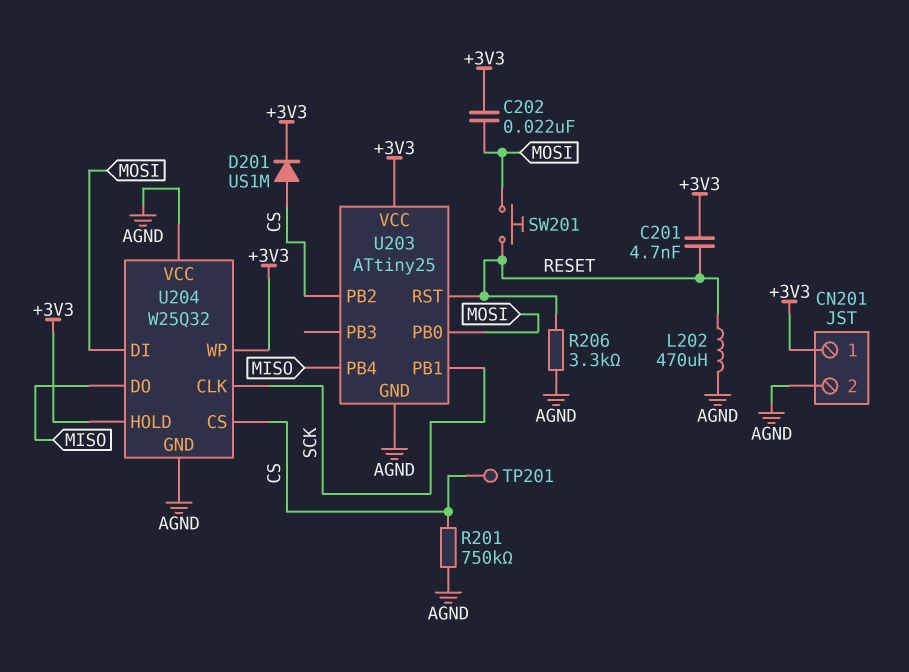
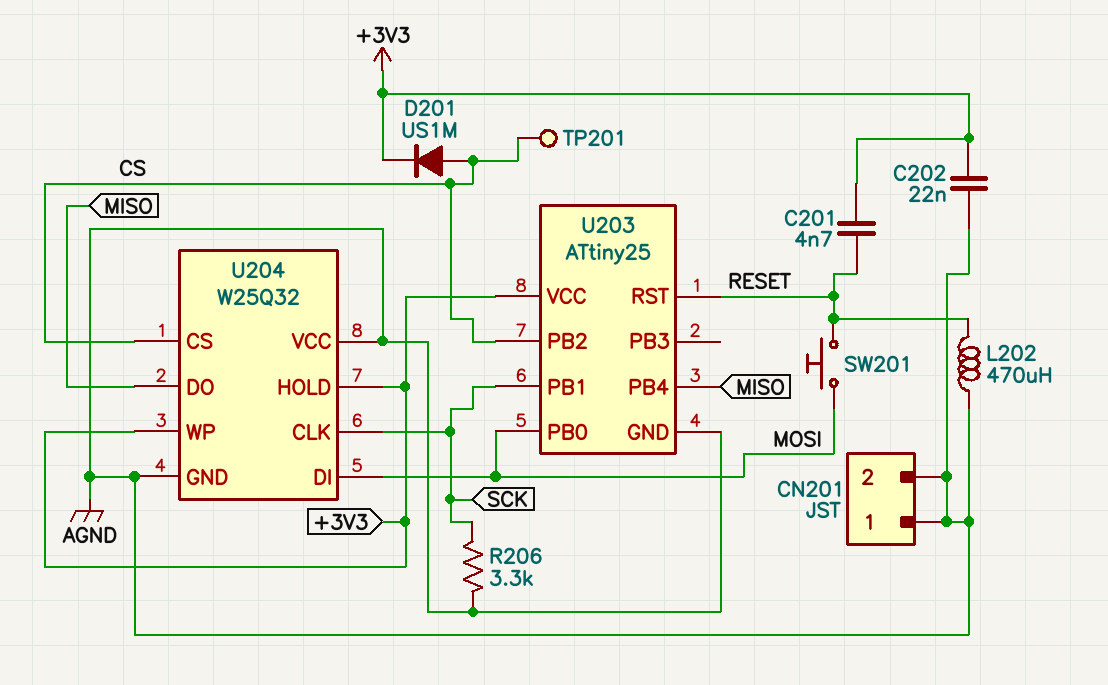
C202: 22nF (+3V3, MOSI) -> 22nF (+3V3, AGND)
CN201 pin 1: +3V3 -> AGND
R201: 750k (AGND, CS) -> none
R206: 3.3k (AGND, RESET) -> 3.3k (AGND, SCK)

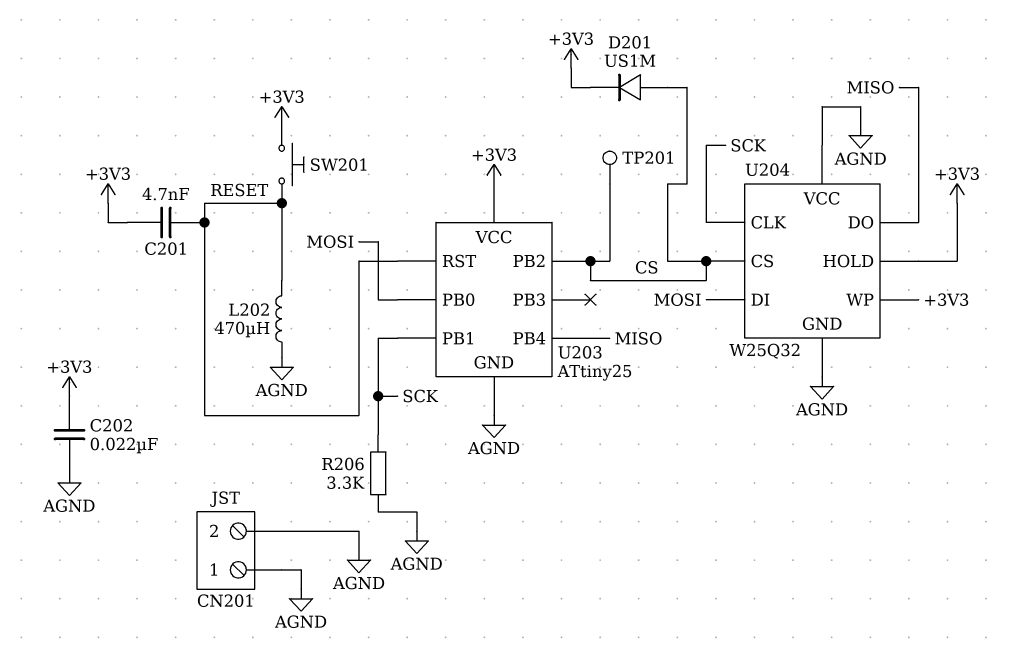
SW201: button (MOSI, RESET) -> button (+3V3, RESET)

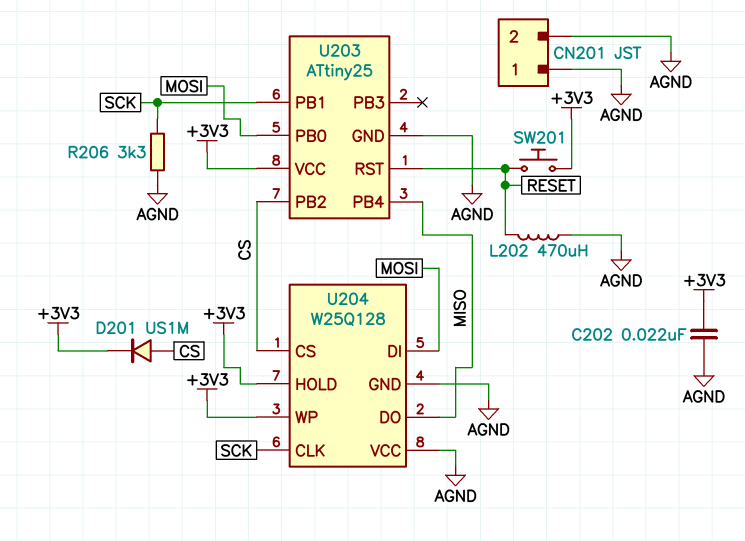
C201: 4.7nF (+3V3, RESET) -> none
TP201: test point (CS) -> none
U204: W25Q32 -> W25Q128

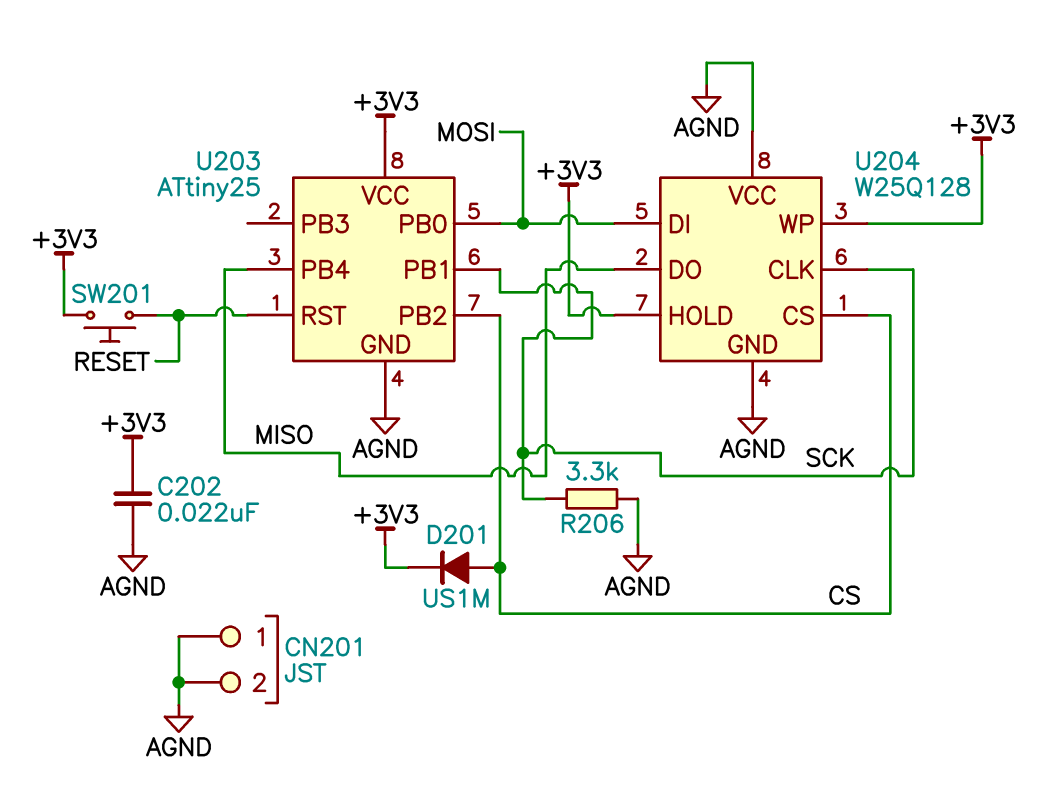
L202: 470uH (AGND, RESET) -> none

